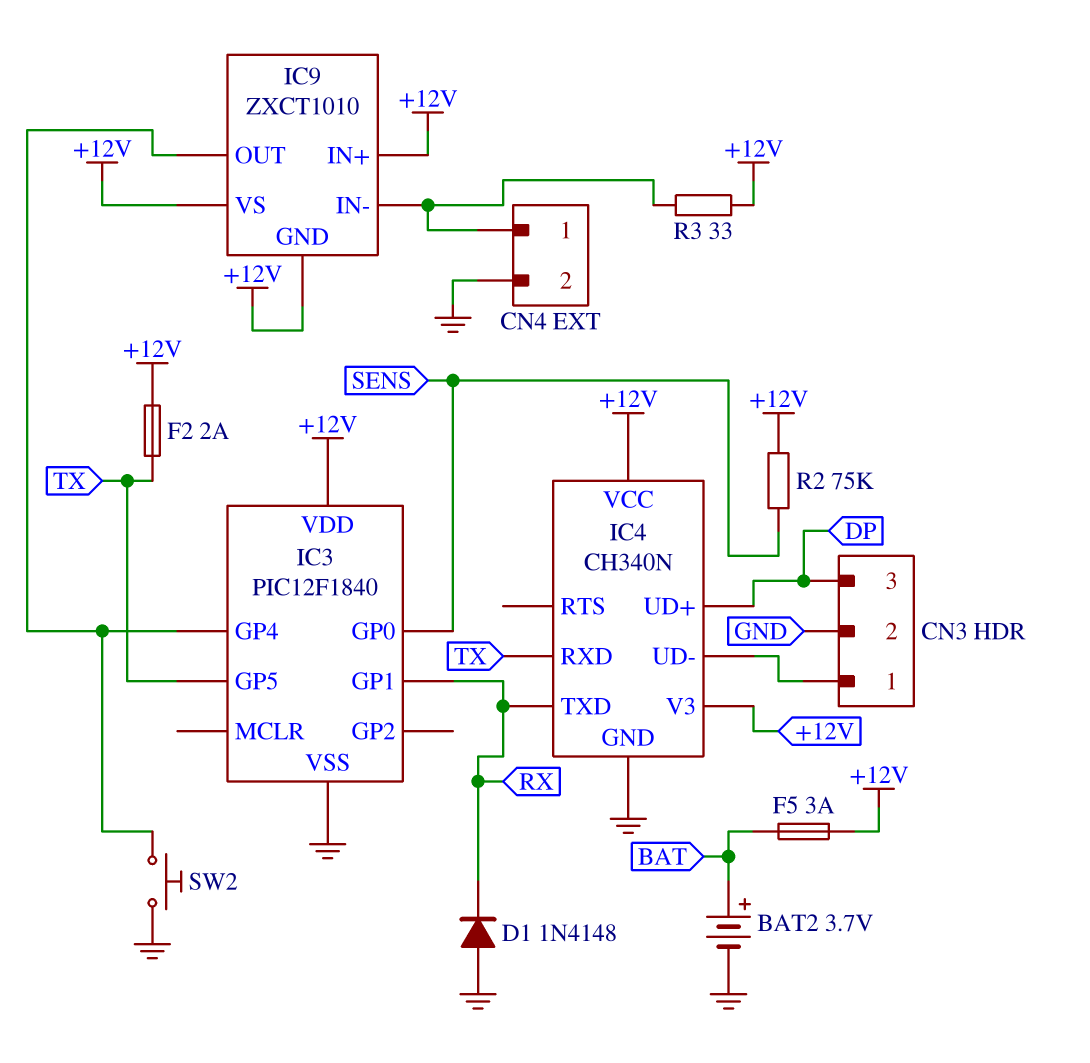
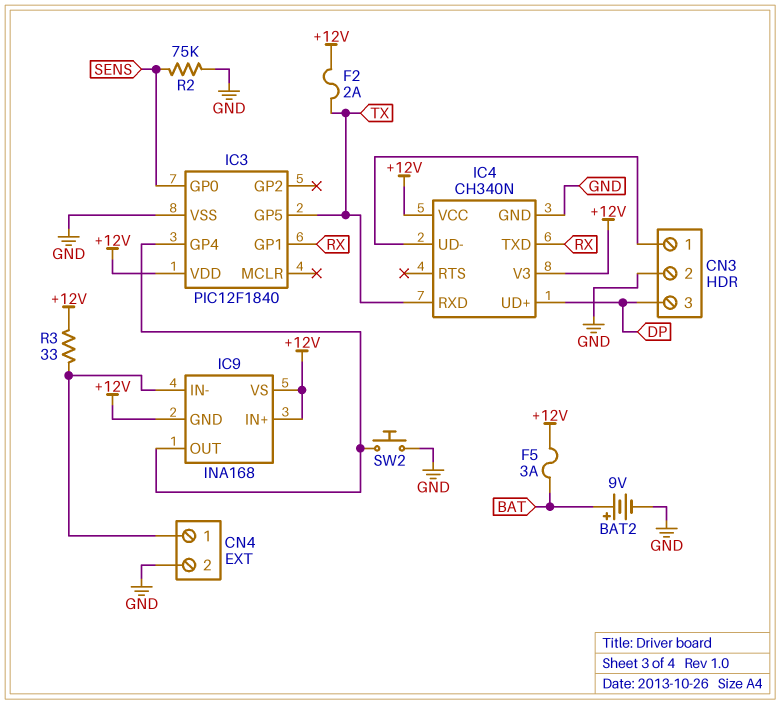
BAT2: 3.7V (plus BAT, minus GND) -> 9V (plus BAT, minus GND)
D1: diode 1N4148 (A GND, K RX) -> none
IC9: ZXCT1010 -> INA168
R2: 75k (+12V, SENS) -> 75k (GND, SENS)

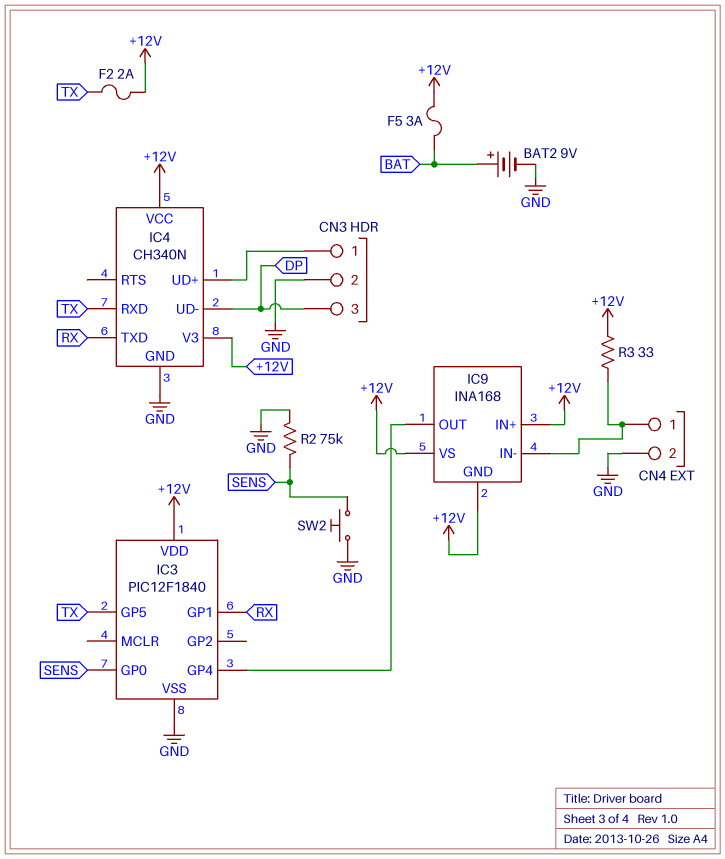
IC4 pin UD+: DP -> CN3/1
IC4 pin UD-: CN3/1 -> DP
SW2: button (GND, IC3/GP4) -> button (GND, SENS)

